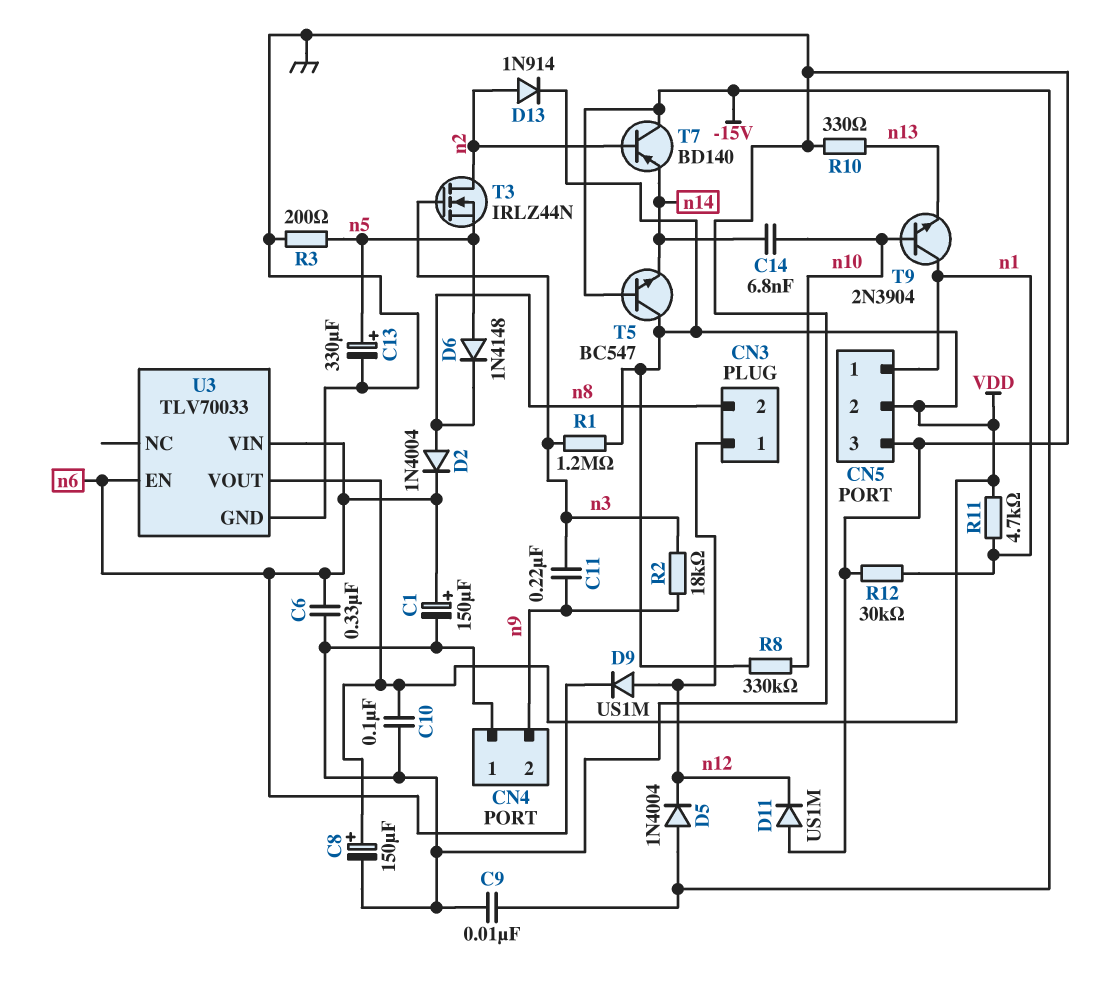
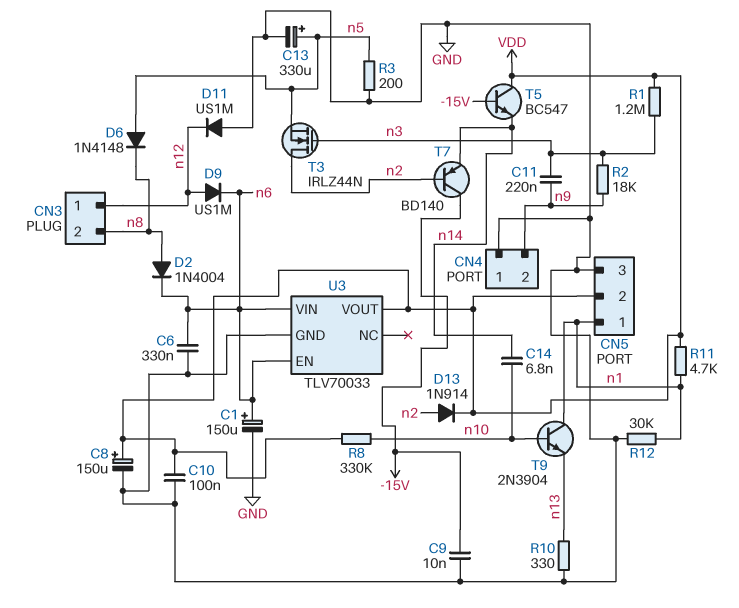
D5: diode 1N4004 (A -15V, K n12) -> none

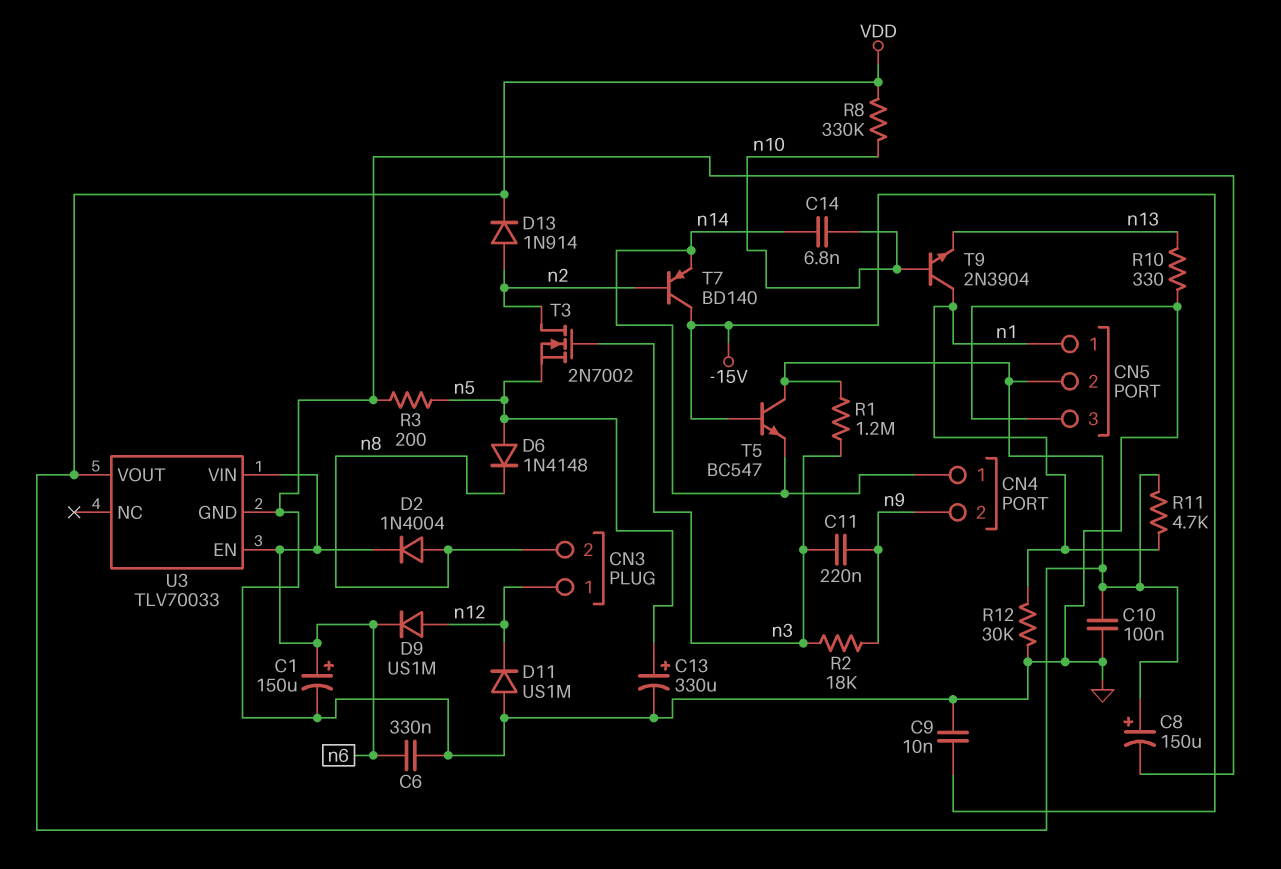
CN4 pin 1: GND -> n14
T3: NMOS IRLZ44N (G n3, D n2, S n5) -> NMOS 2N7002 (G n3, D n2, S n5)

